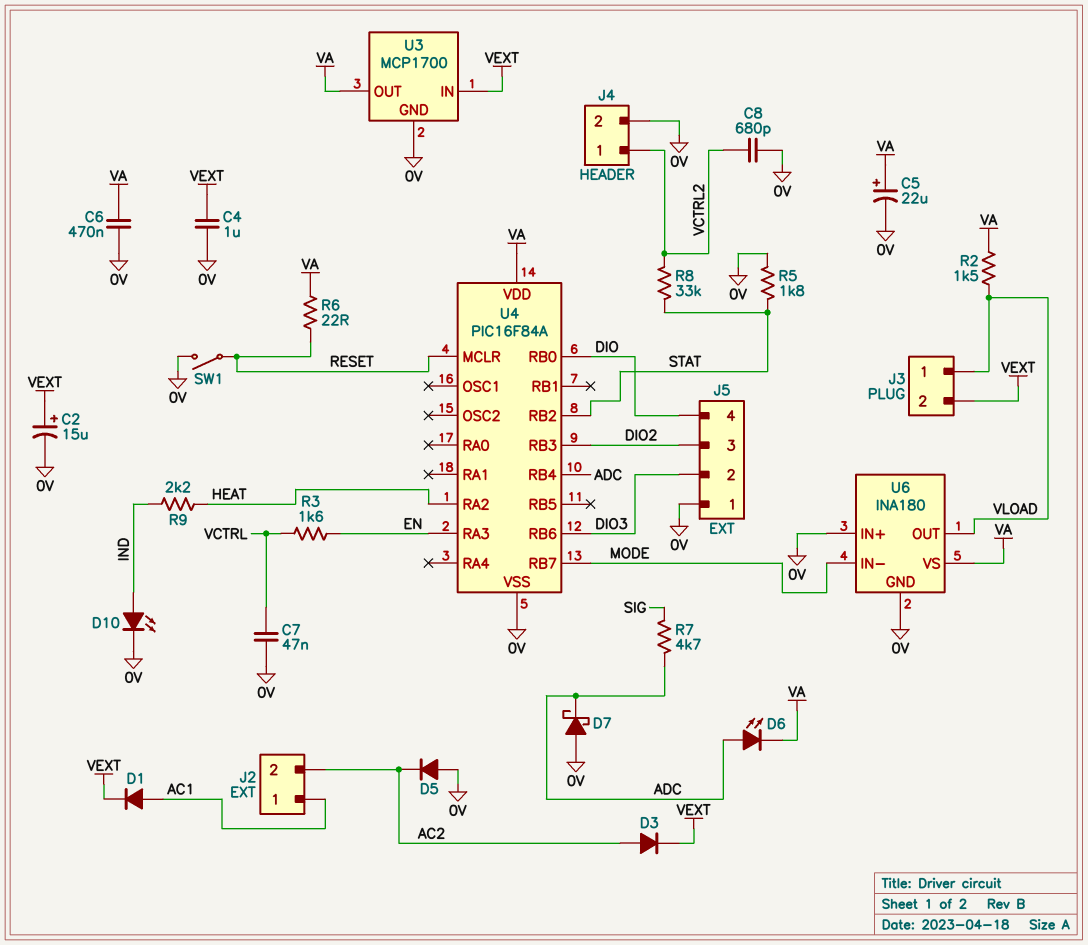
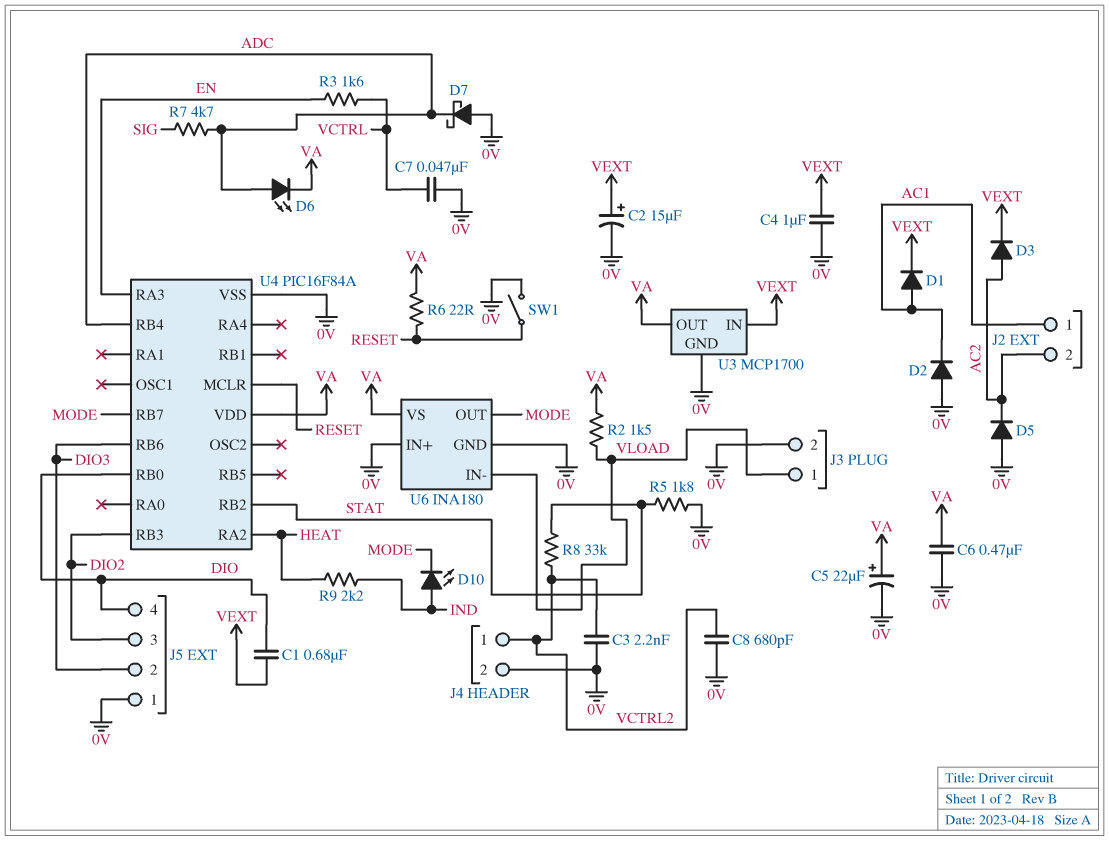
C1: none -> 680nF (DIO, VEXT)
C3: none -> 2.2nF (0V, VCTRL2)
D2: none -> diode (A 0V, K AC1)
D10: LED (A IND, K 0V) -> LED (A IND, K MODE)
J3 pin 2: VEXT -> 0V
U6 pin IN-: MODE -> VLOAD
U6 pin OUT: VLOAD -> MODE

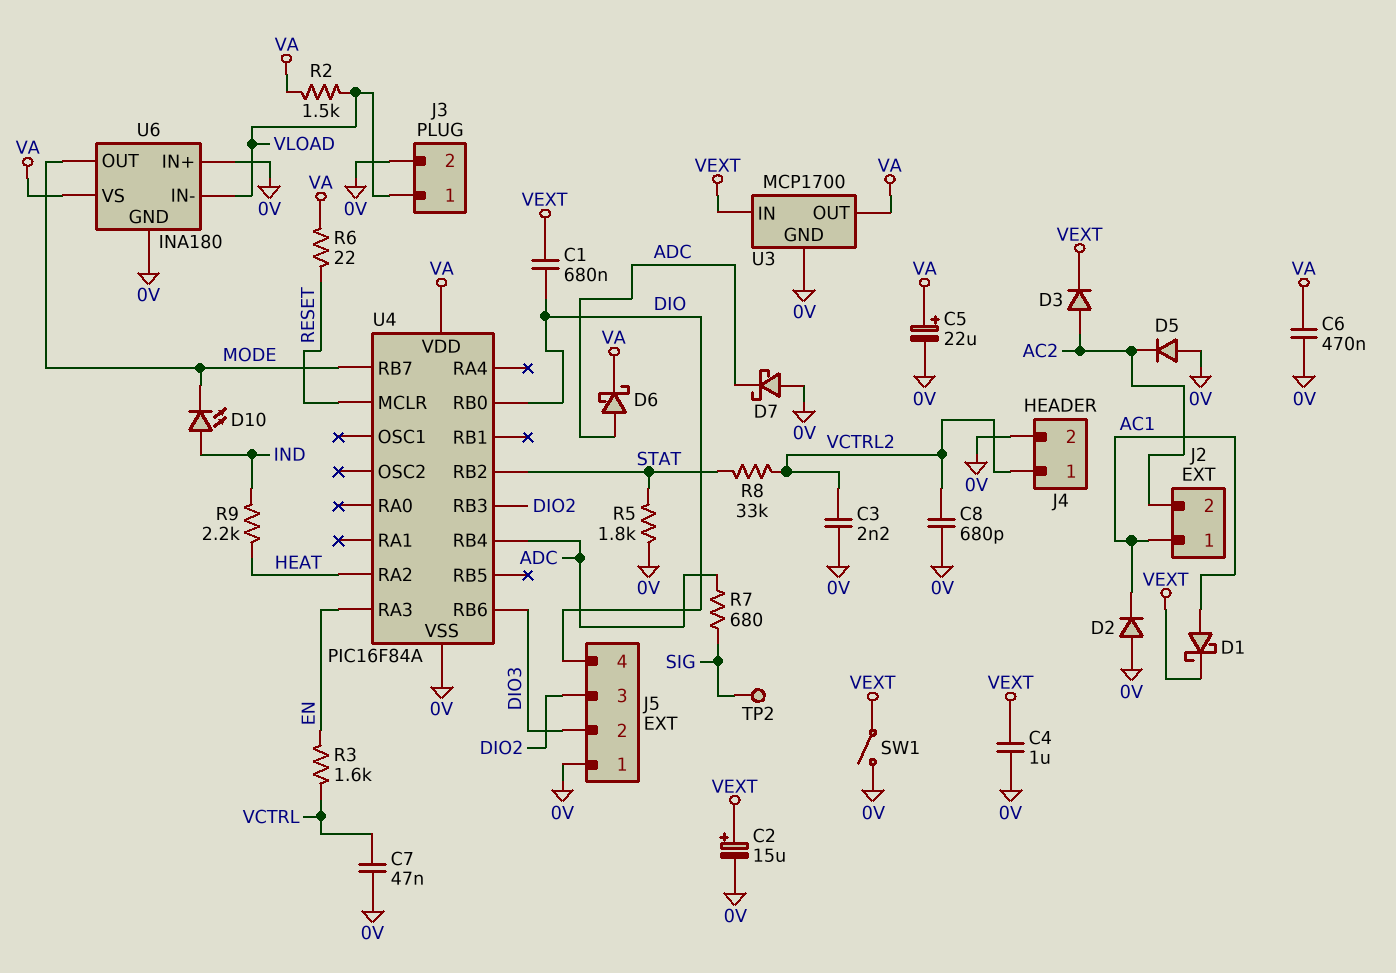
D1: diode (A AC1, K VEXT) -> schottky (A AC1, K VEXT)
D6: LED (A ADC, K VA) -> schottky (A ADC, K VA)
R7: 4.7k (ADC, SIG) -> 680 (ADC, SIG)
SW1: switch (0V, RESET) -> switch (0V, VEXT)
TP2: none -> test point (SIG)

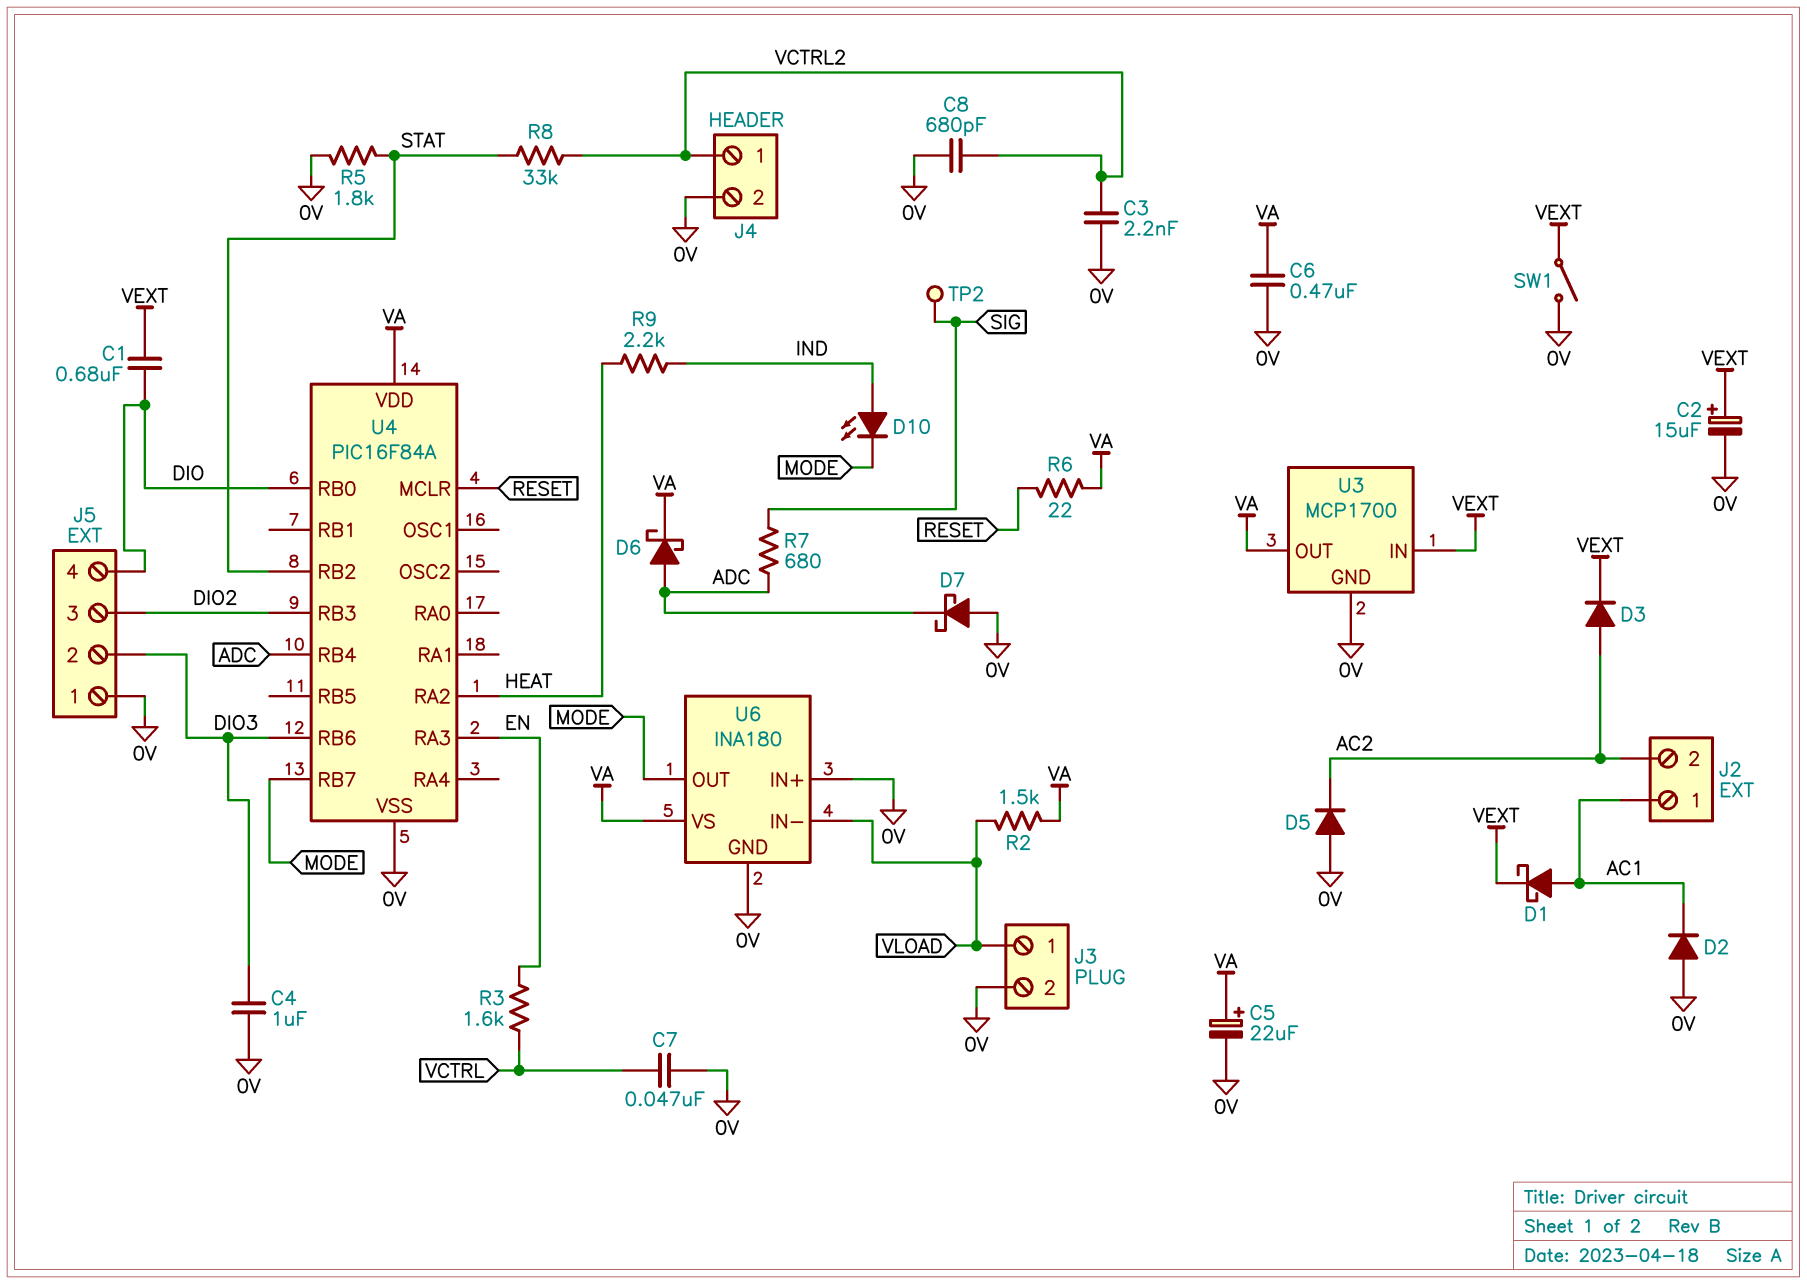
C4: 1uF (0V, VEXT) -> 1uF (0V, DIO3)

